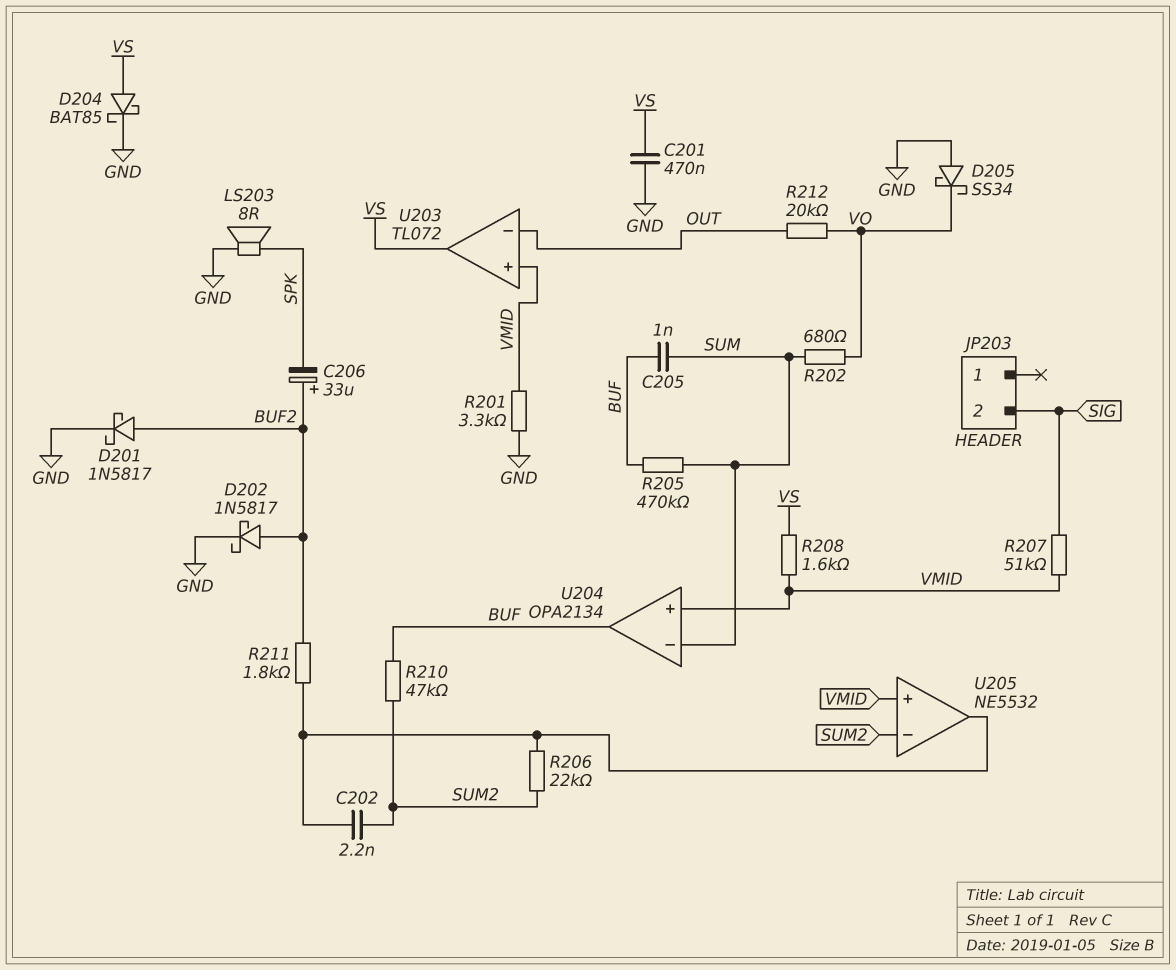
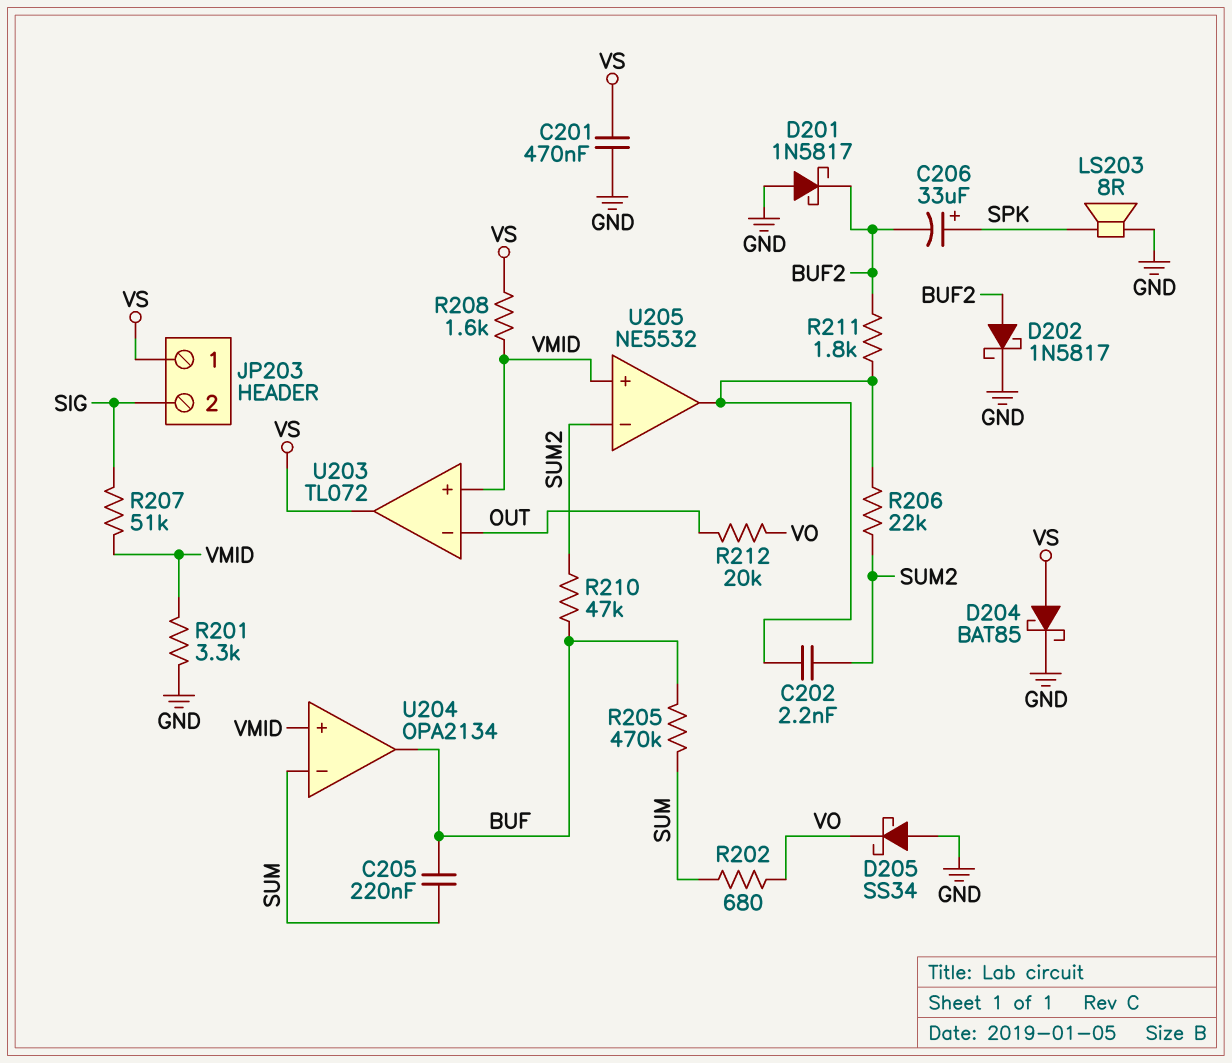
C205: 1nF (BUF, SUM) -> 220nF (BUF, SUM)
C206: 33uF (plus BUF2, minus SPK) -> 33uF (plus SPK, minus BUF2)
D201: schottky 1N5817 (A BUF2, K GND) -> schottky 1N5817 (A GND, K BUF2)
JP203 pin 1: none -> VS

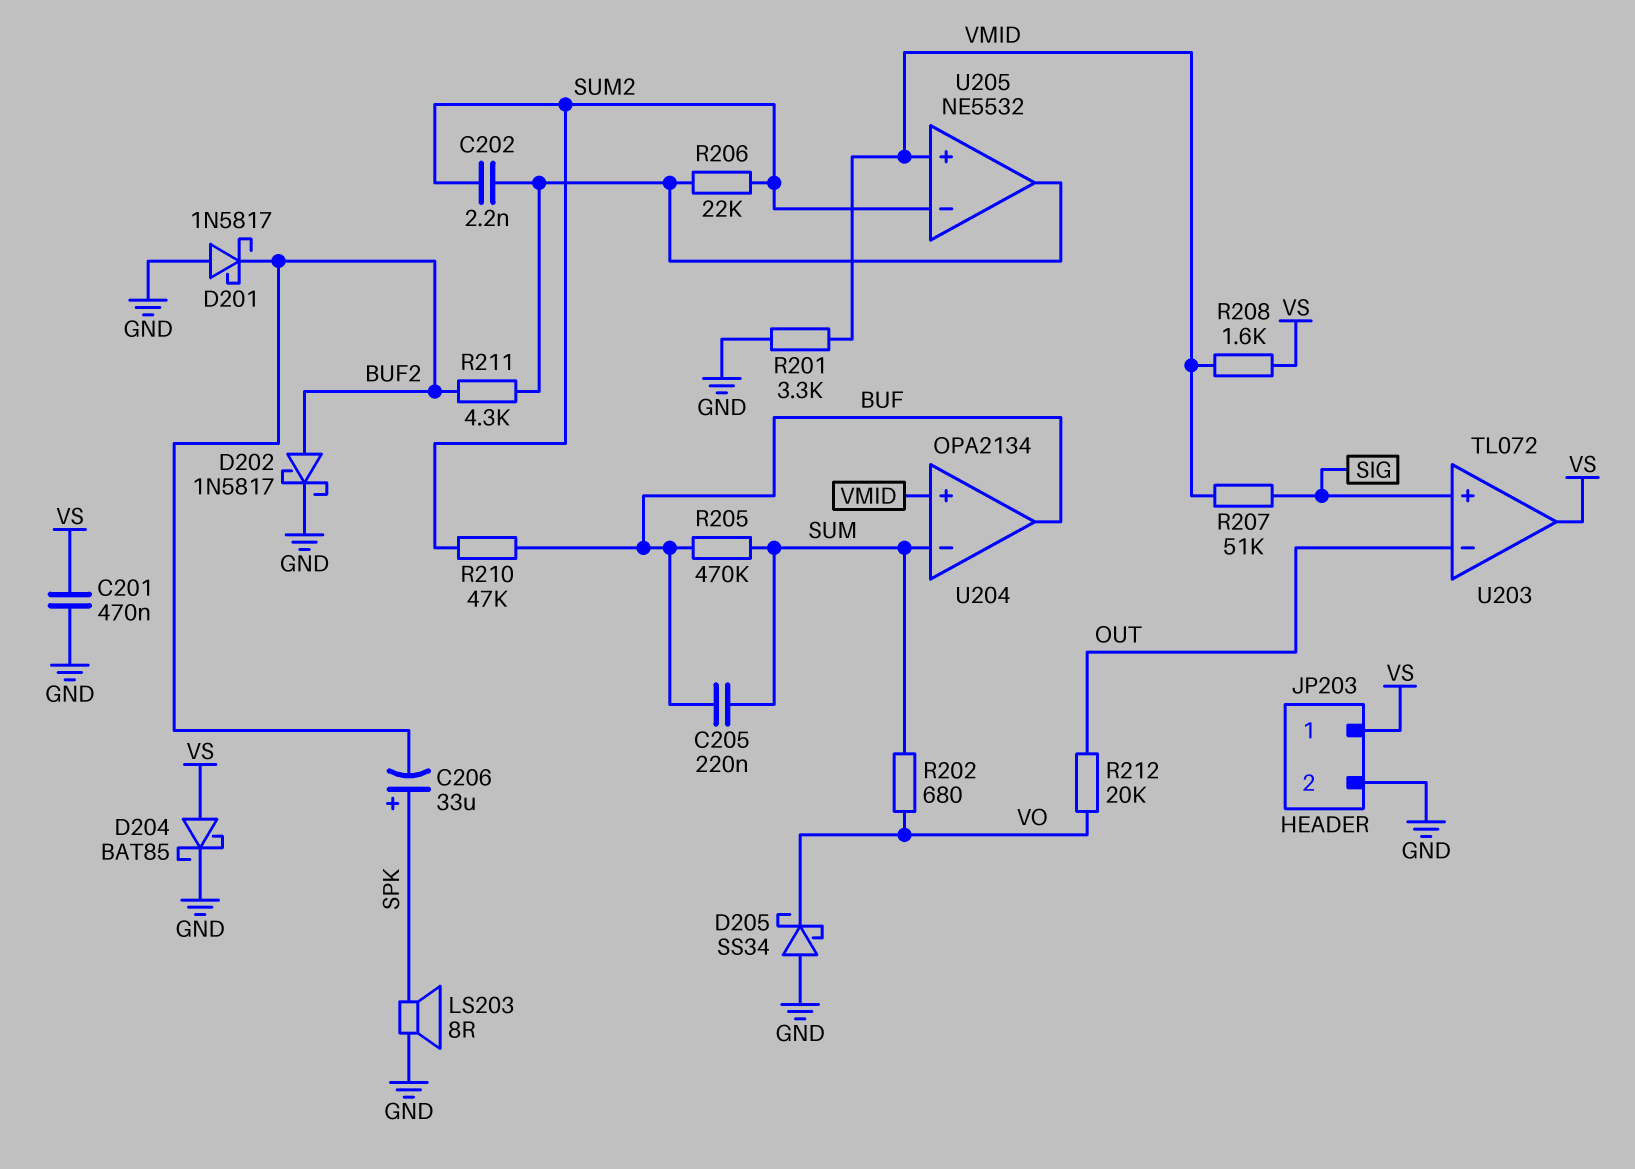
JP203 pin 2: SIG -> GND
R211: 1.8k (BUF2, U205/out) -> 4.3k (BUF2, U205/out)
U203 pin in+: VMID -> SIG

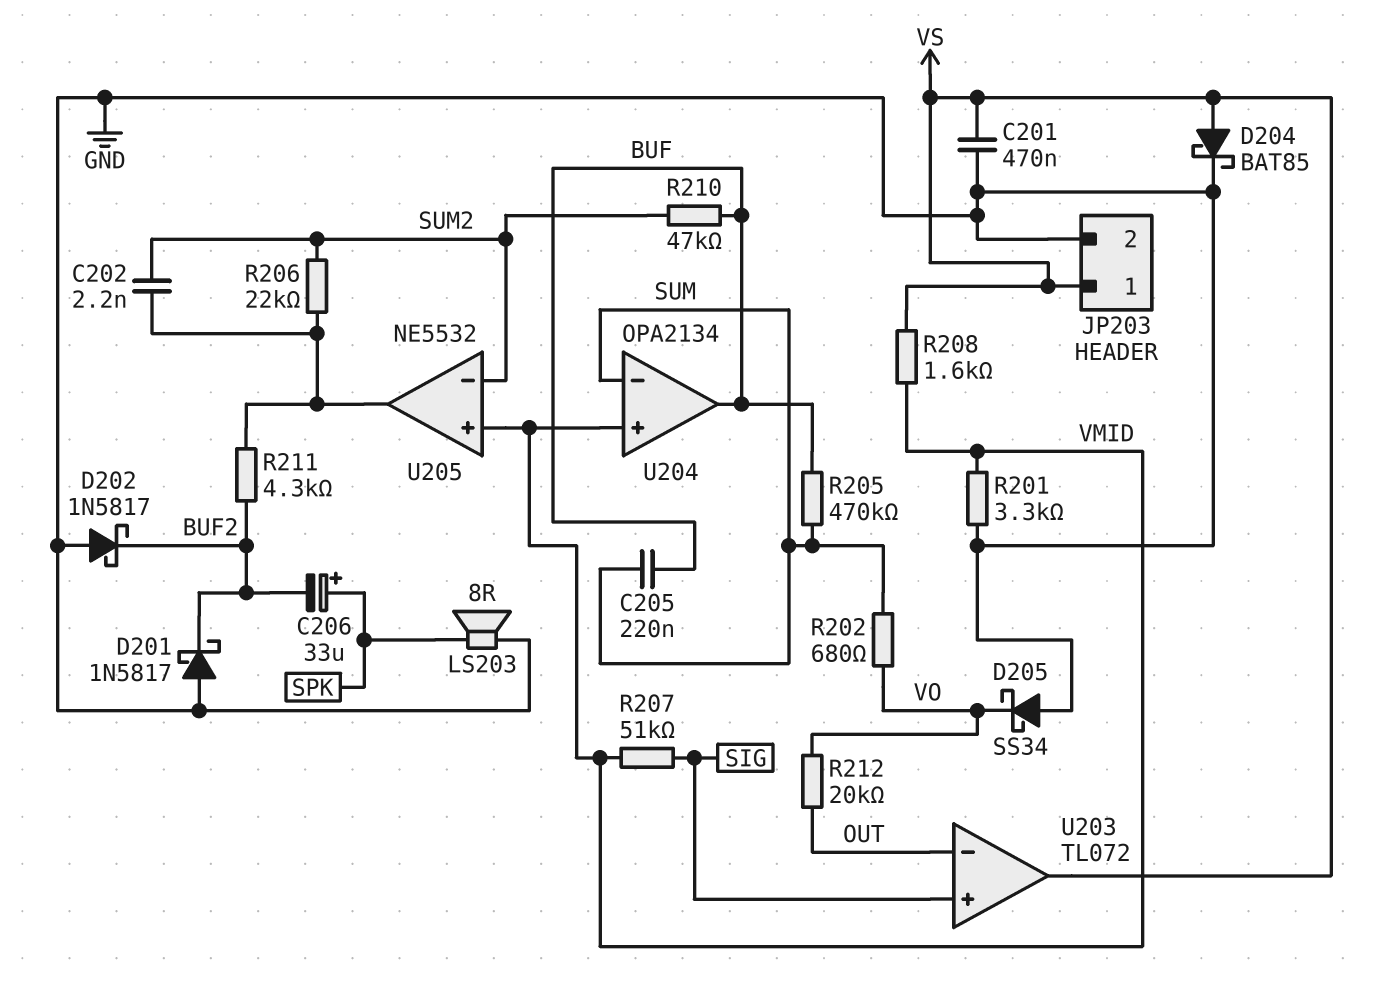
D202: schottky 1N5817 (A BUF2, K GND) -> schottky 1N5817 (A GND, K BUF2)

